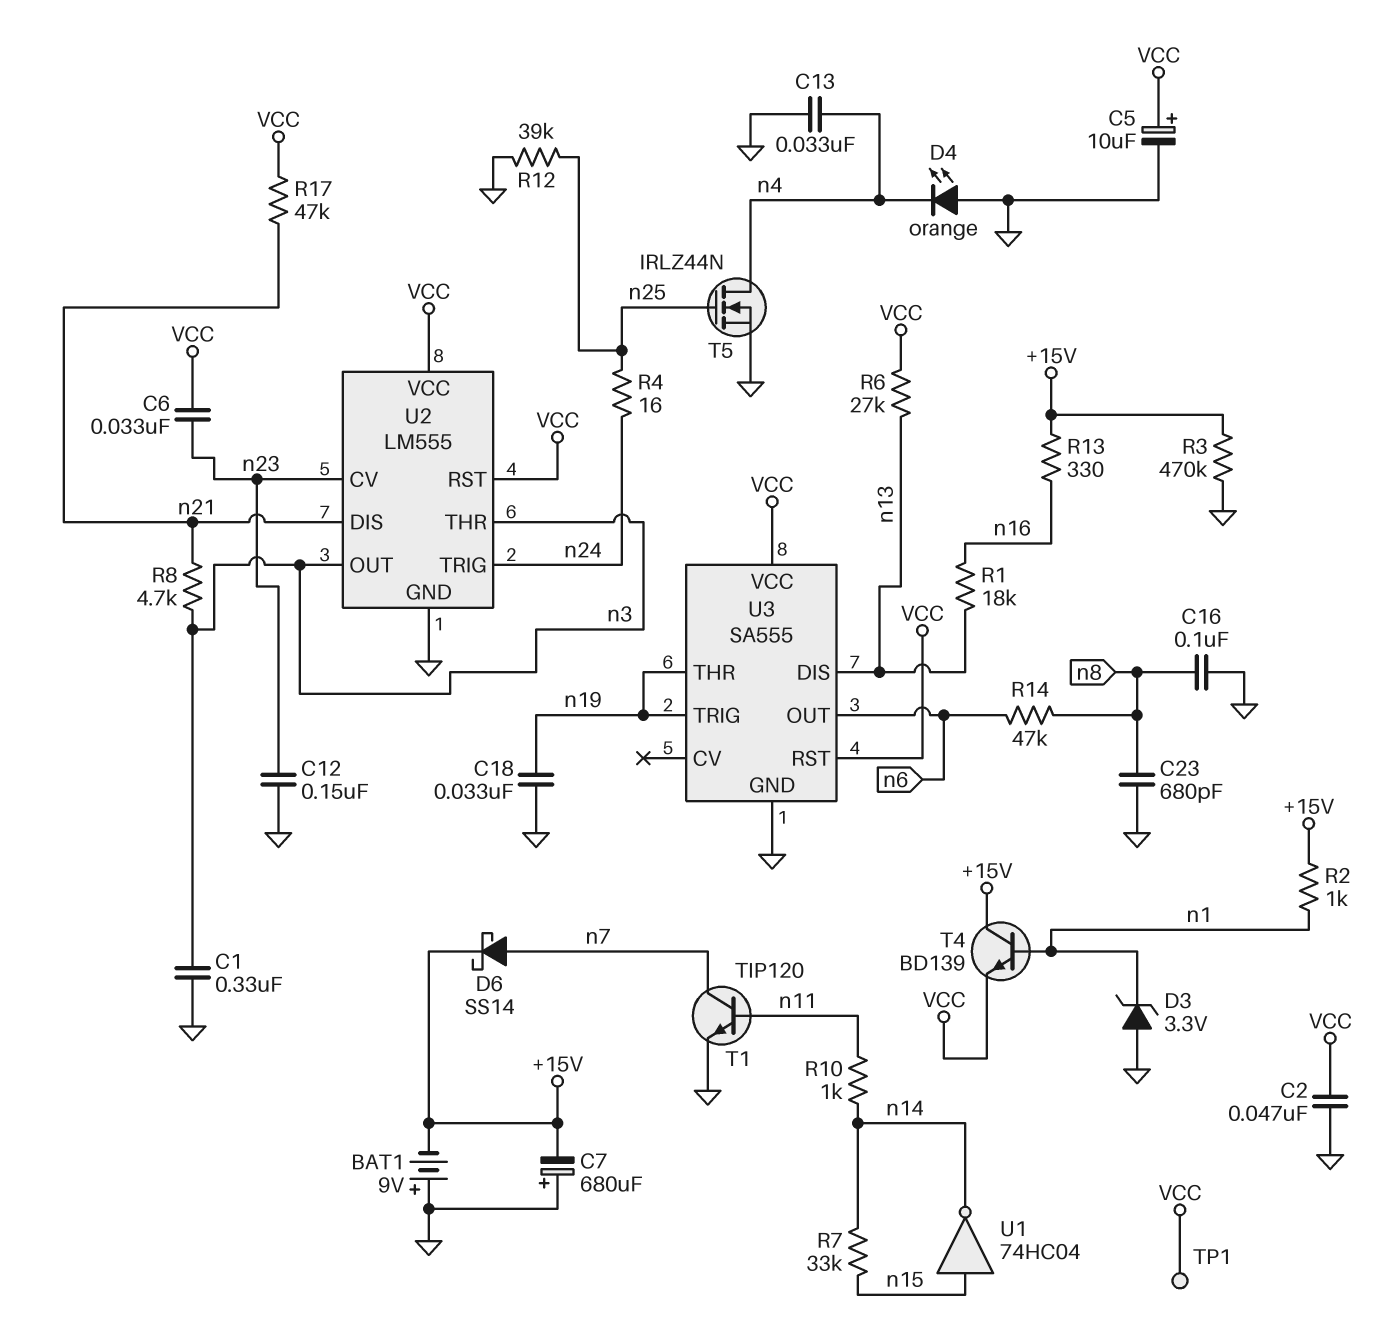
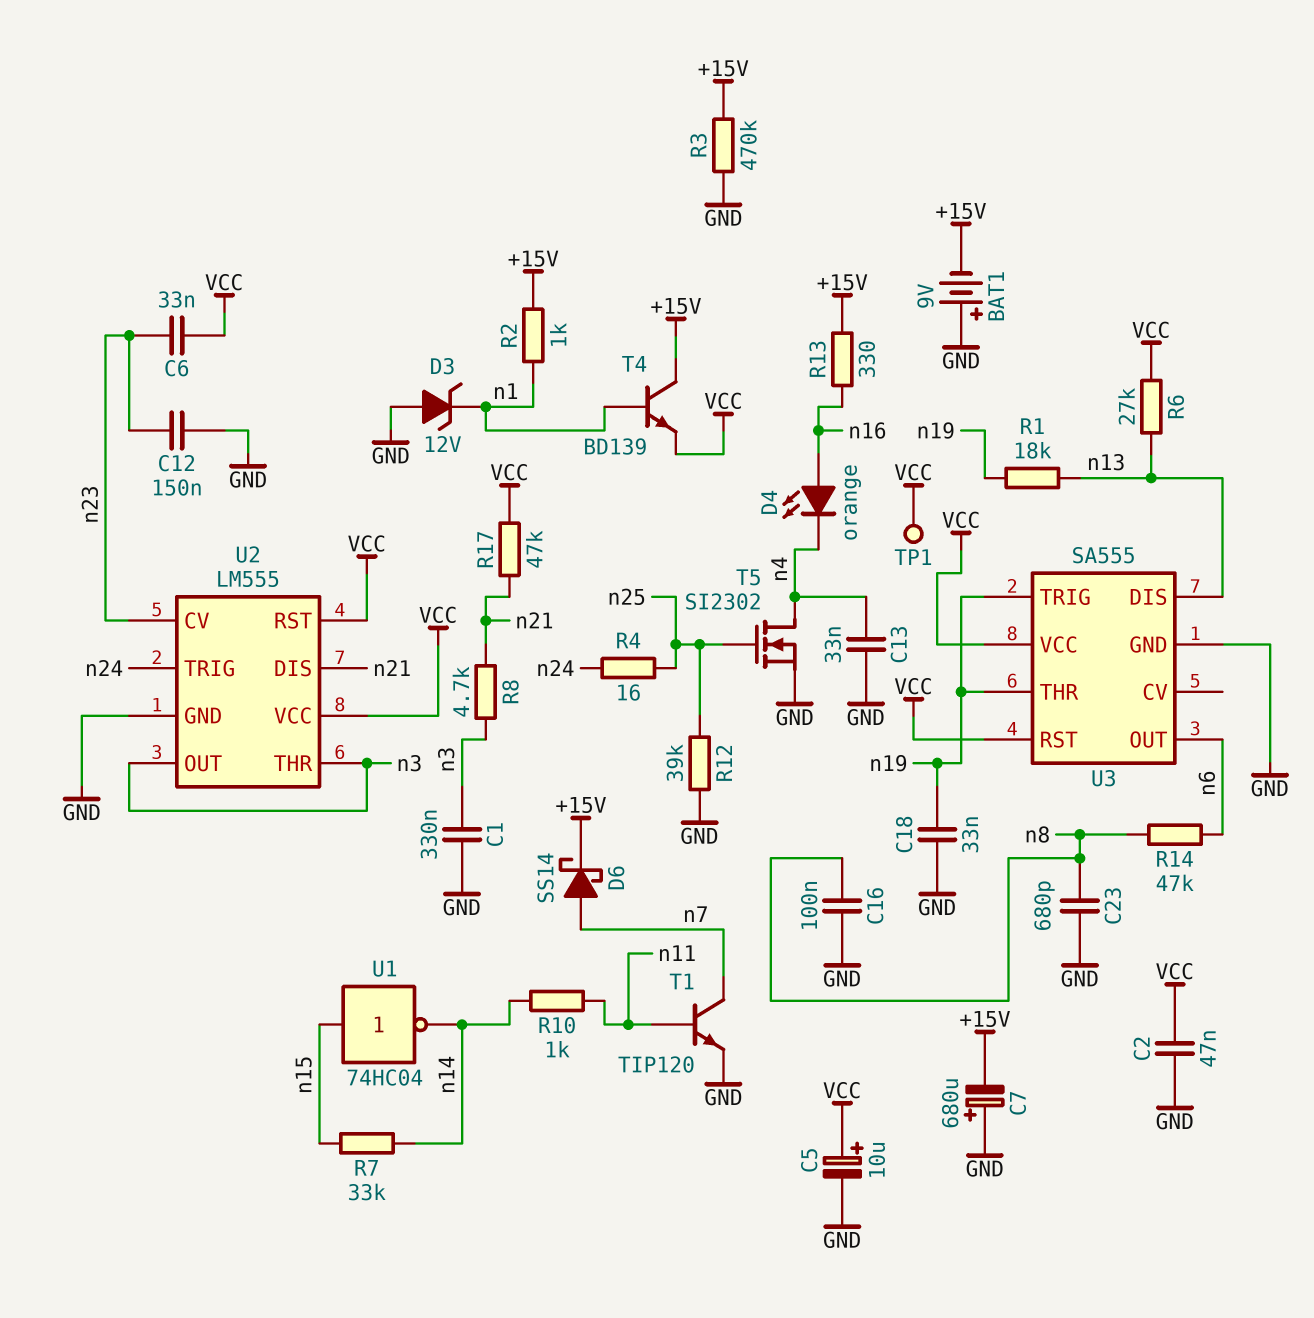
D3: zener 3.3V (A GND, K n1) -> zener 12V (A GND, K n1)
D4: LED orange (A GND, K n4) -> LED orange (A n16, K n4)
R1: 18k (n13, n16) -> 18k (n13, n19)
T5: NMOS IRLZ44N (G n25, D n4, S GND) -> NMOS SI2302 (G n25, D n4, S GND)

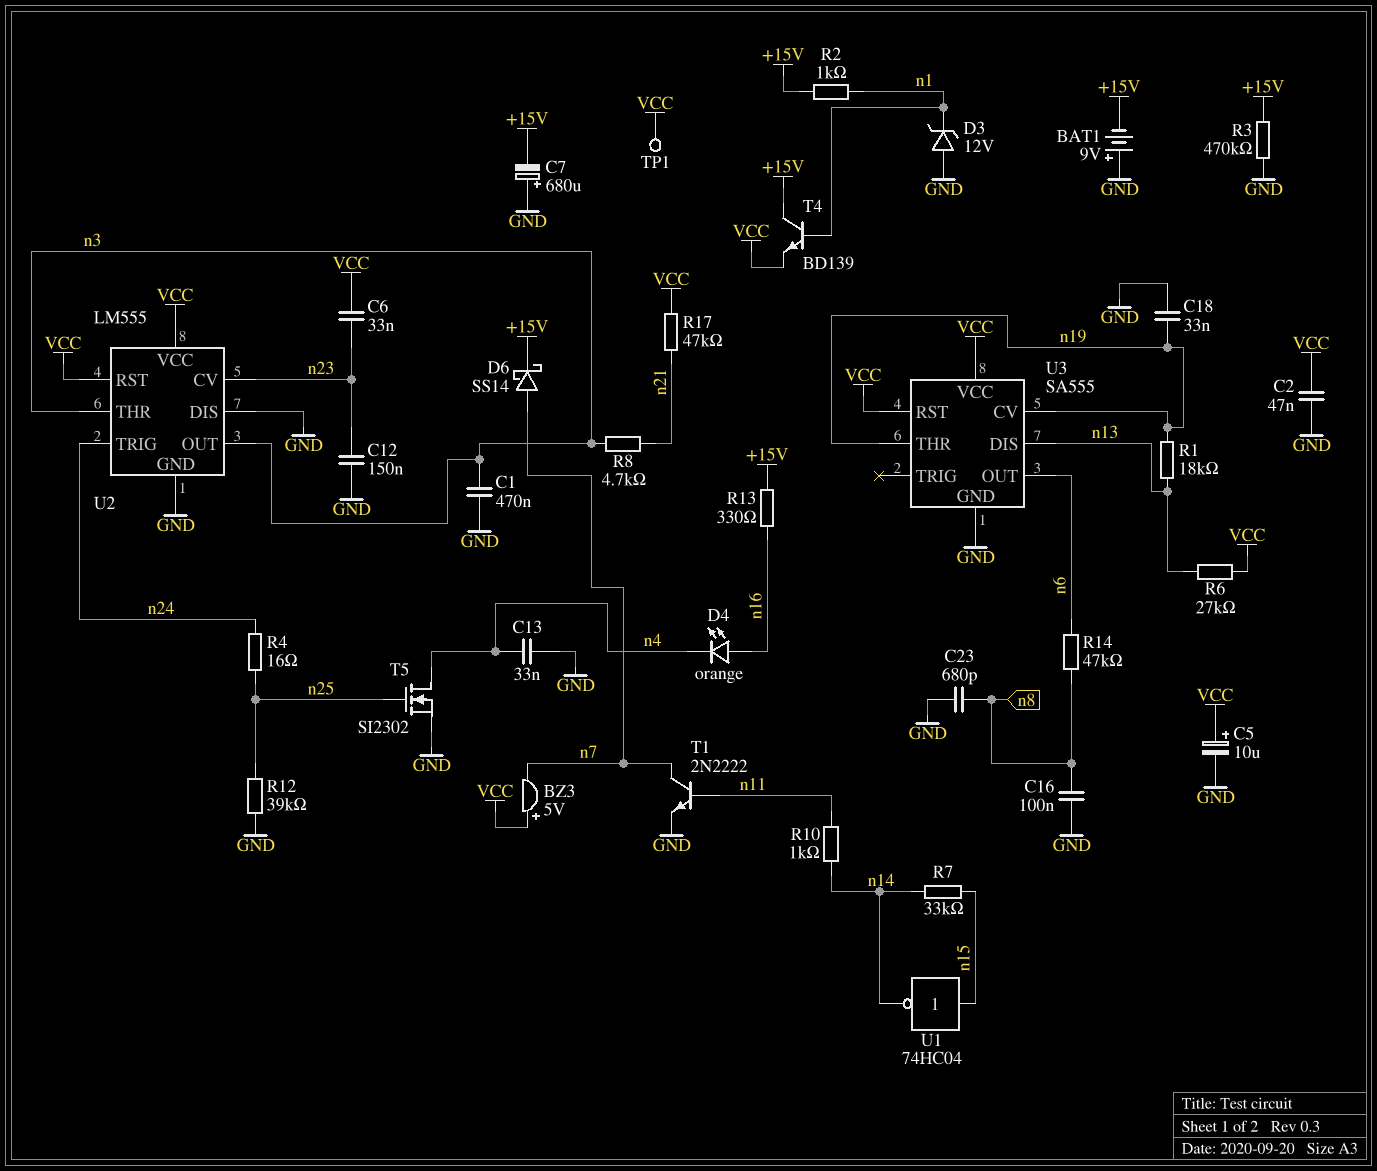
BZ3: none -> buzzer 5V (plus VCC, minus n7)
C1: 330nF (GND, n3) -> 470nF (GND, n3)
T1: NPN TIP120 (B n11, C n7, E GND) -> NPN 2N2222 (B n11, C n7, E GND)
U2 pin DIS: n21 -> GND
U3 pin CV: none -> n19
U3 pin TRIG: n19 -> none

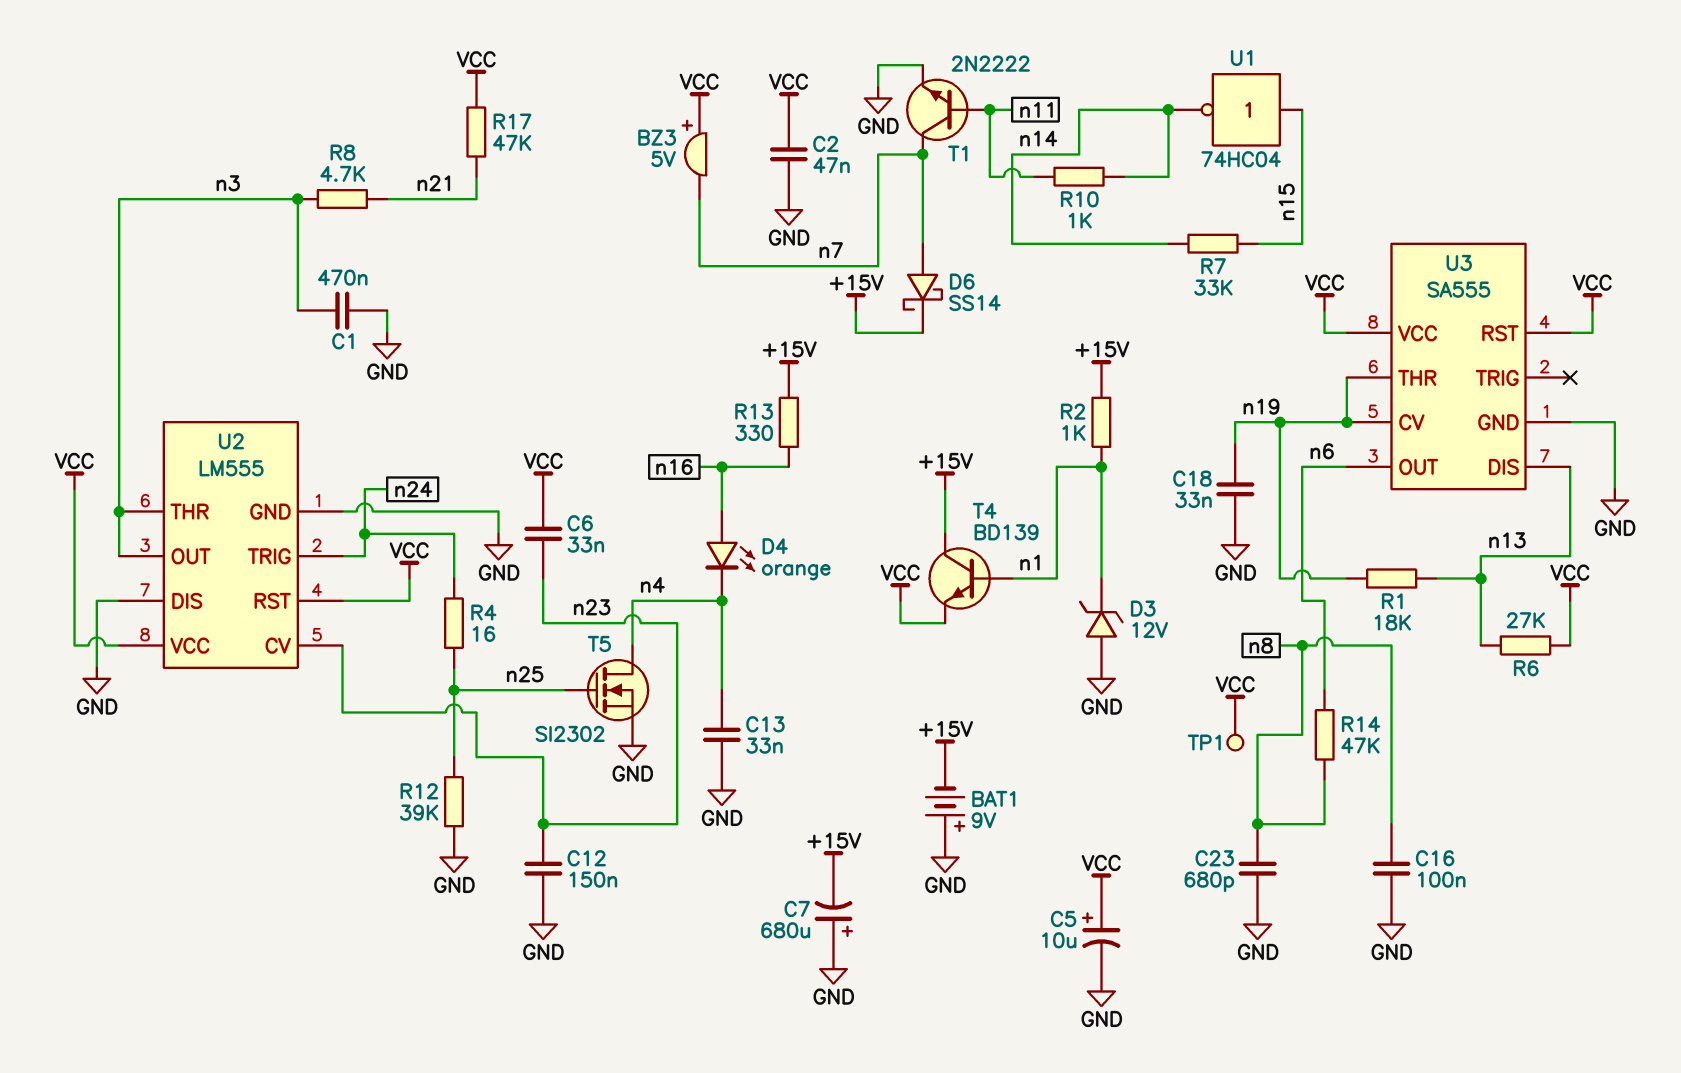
R3: 470k (+15V, GND) -> none

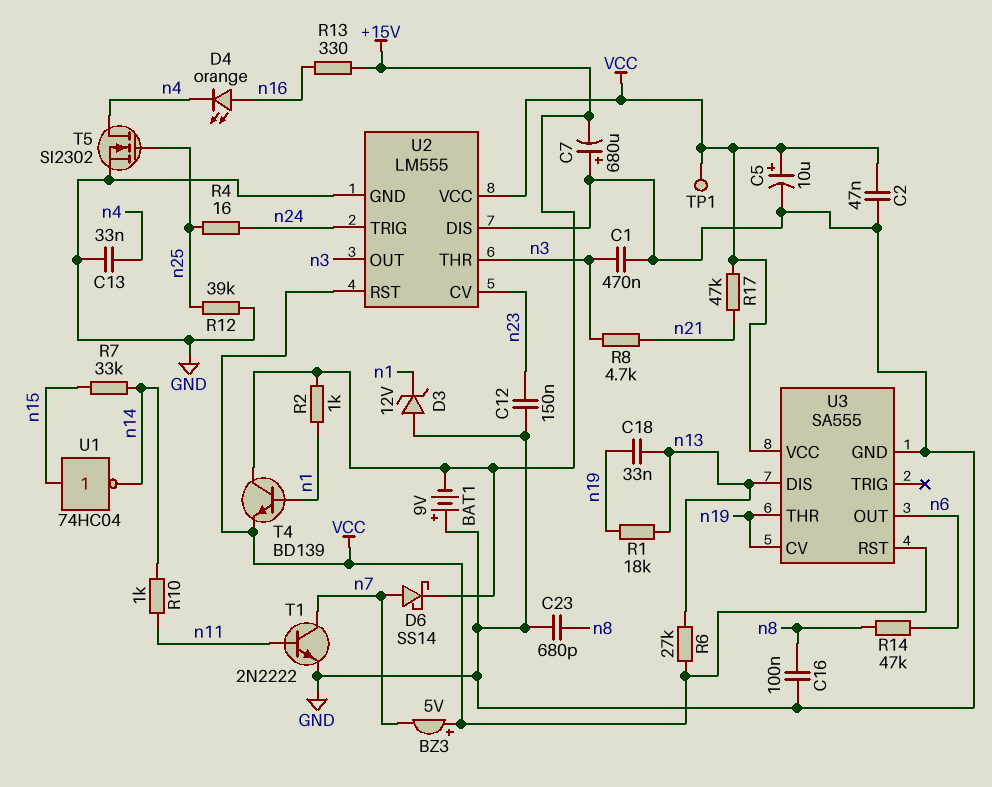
C6: 33nF (VCC, n23) -> none
C18: 33nF (GND, n19) -> 33nF (n13, n19)

